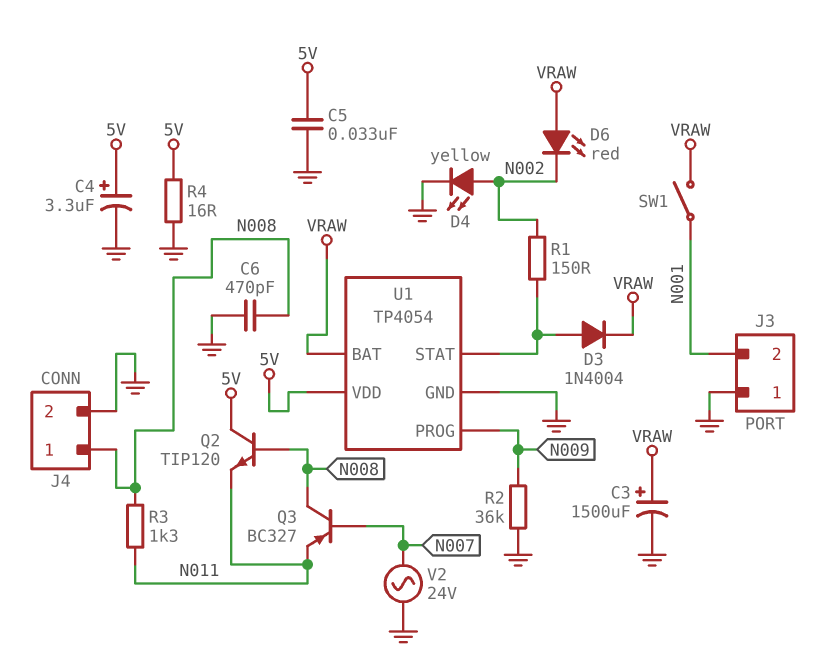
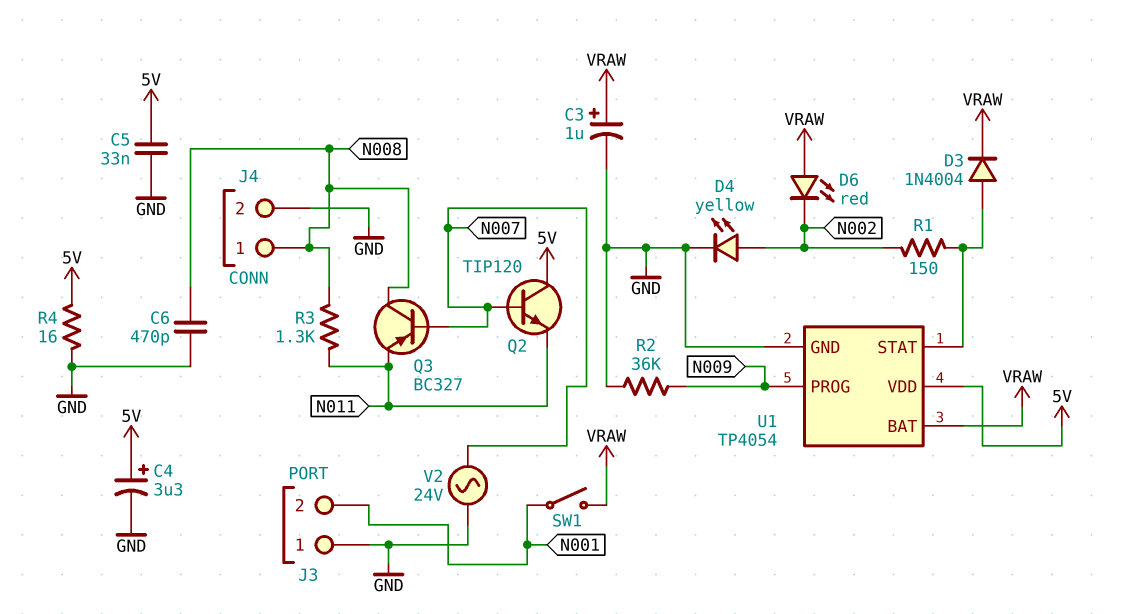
C3: 1500uF (plus VRAW, minus GND) -> 1uF (plus VRAW, minus GND)
Q2: NPN TIP120 (B N008, C 5V, E N011) -> NPN TIP120 (B N007, C 5V, E N011)

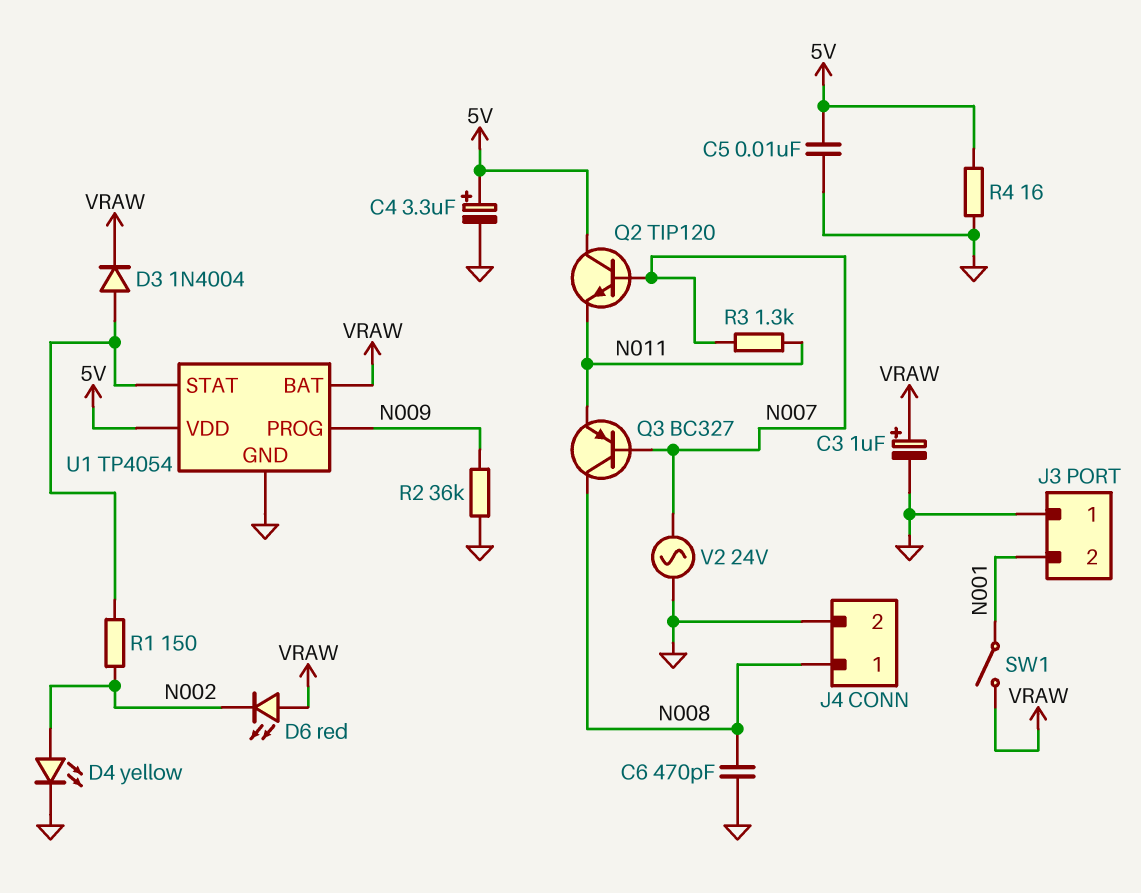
C5: 33nF (5V, GND) -> 10nF (5V, GND)
R3: 1.3k (N008, N011) -> 1.3k (N007, N011)

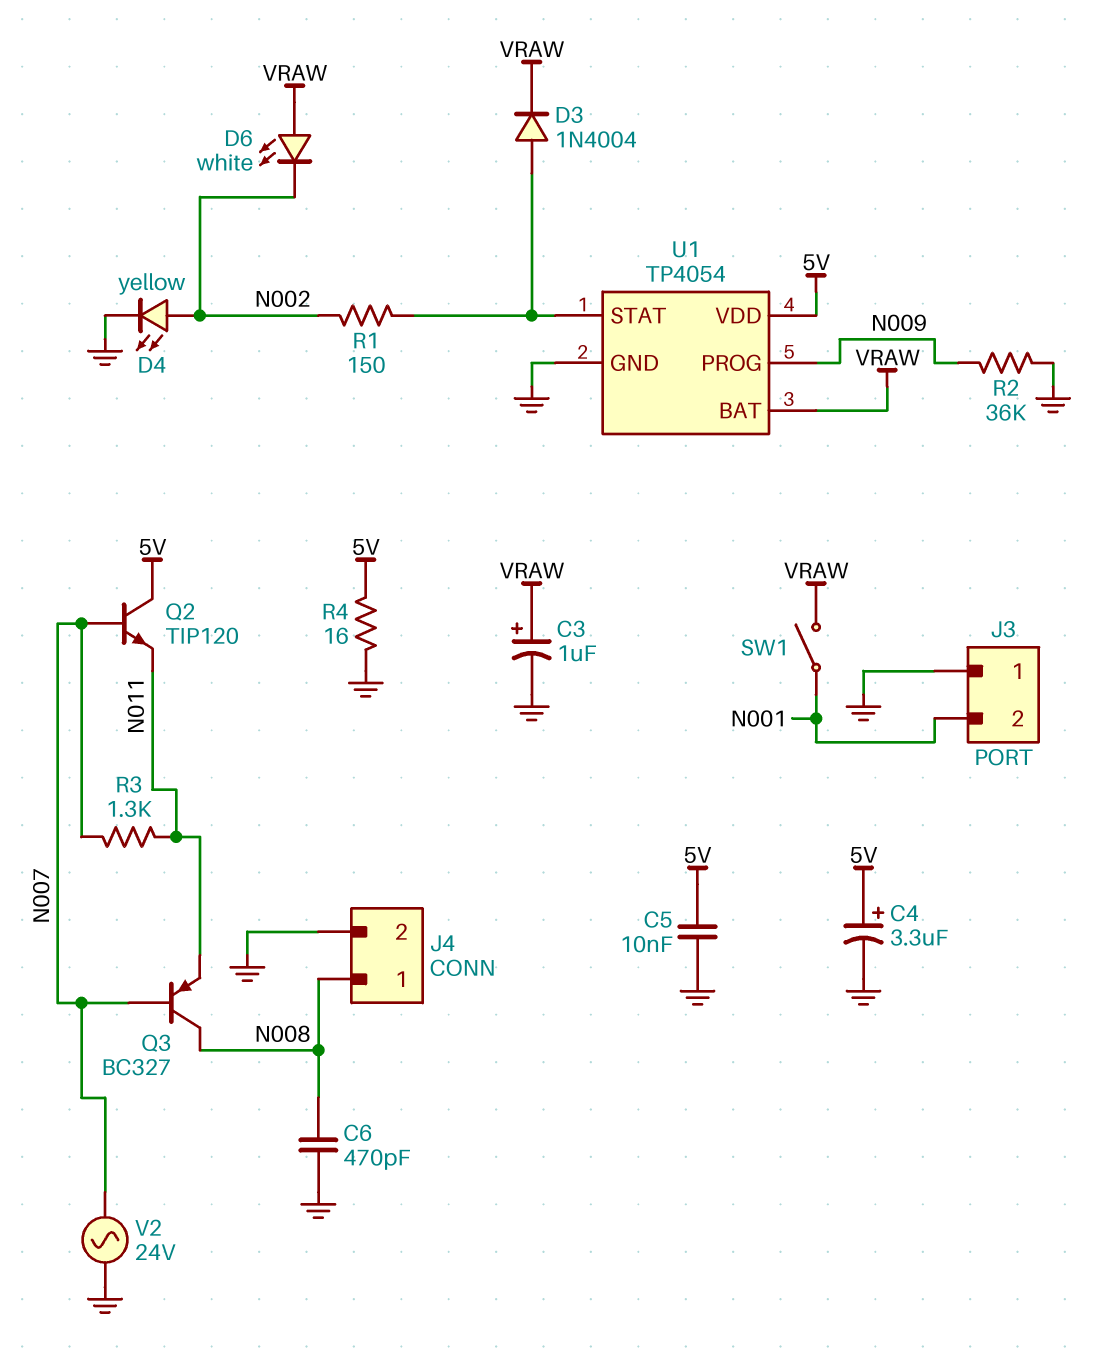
D6: LED red (A VRAW, K N002) -> LED white (A VRAW, K N002)

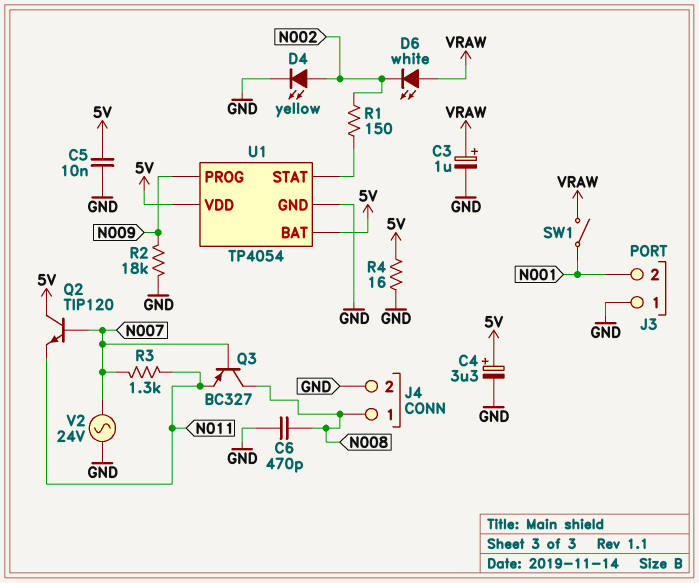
D3: diode 1N4004 (A U1/STAT, K VRAW) -> none
R2: 36k (GND, N009) -> 18k (GND, N009)
U1 pin BAT: VRAW -> 5V

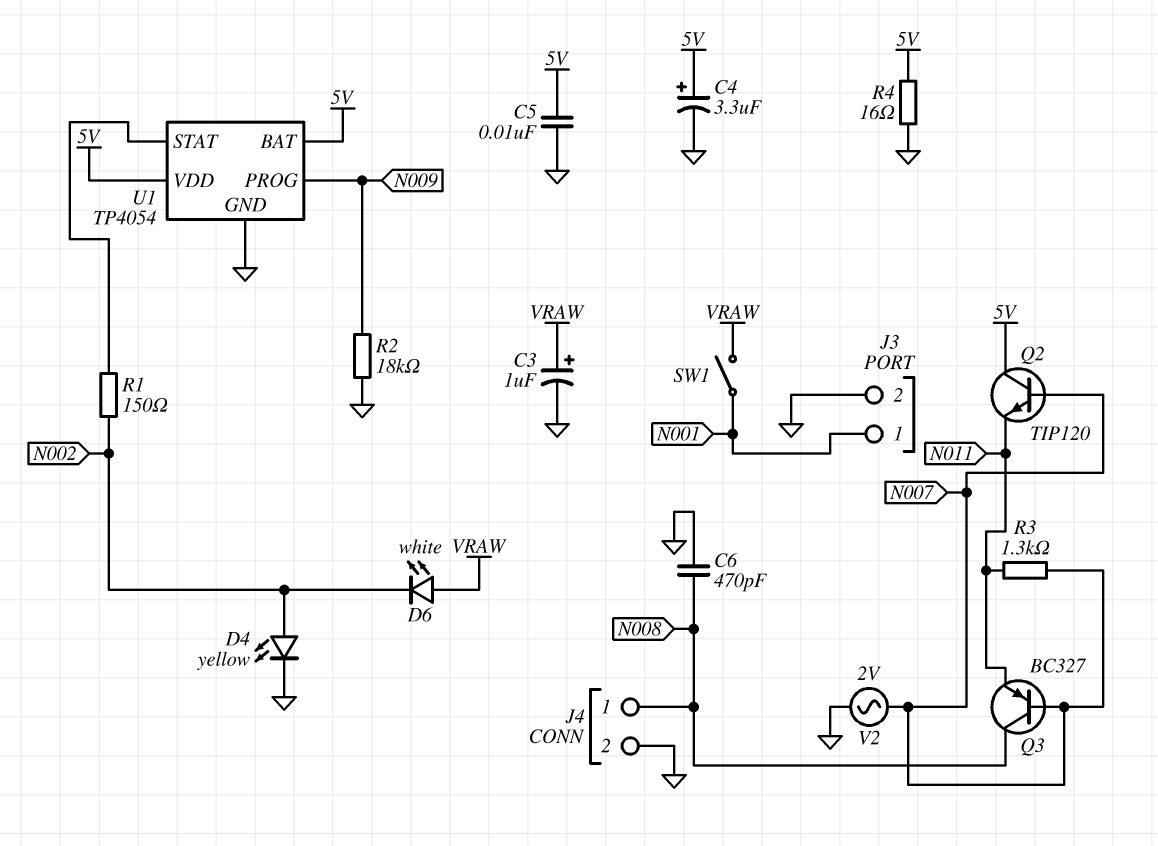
J3 pin 1: GND -> N001
J3 pin 2: N001 -> GND
V2: AC 24V (GND, N007) -> AC 2V (GND, N007)

